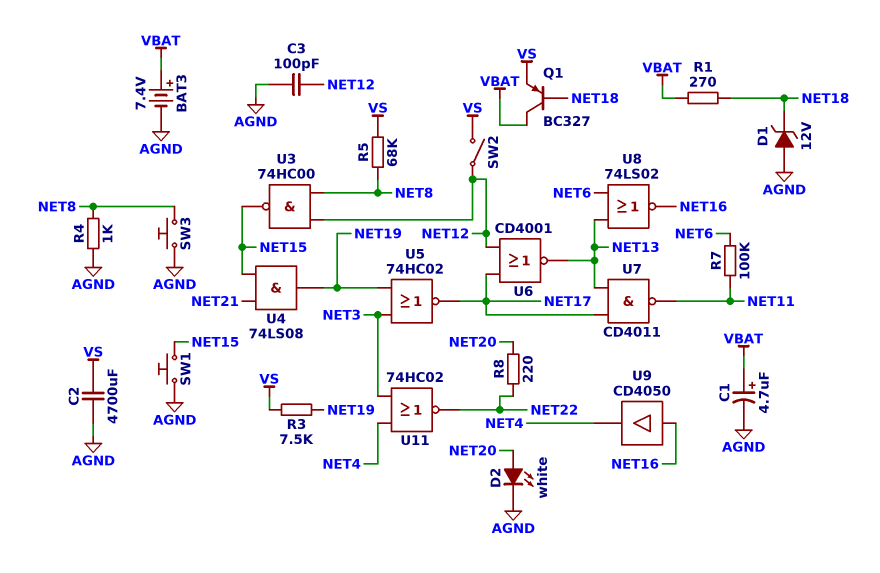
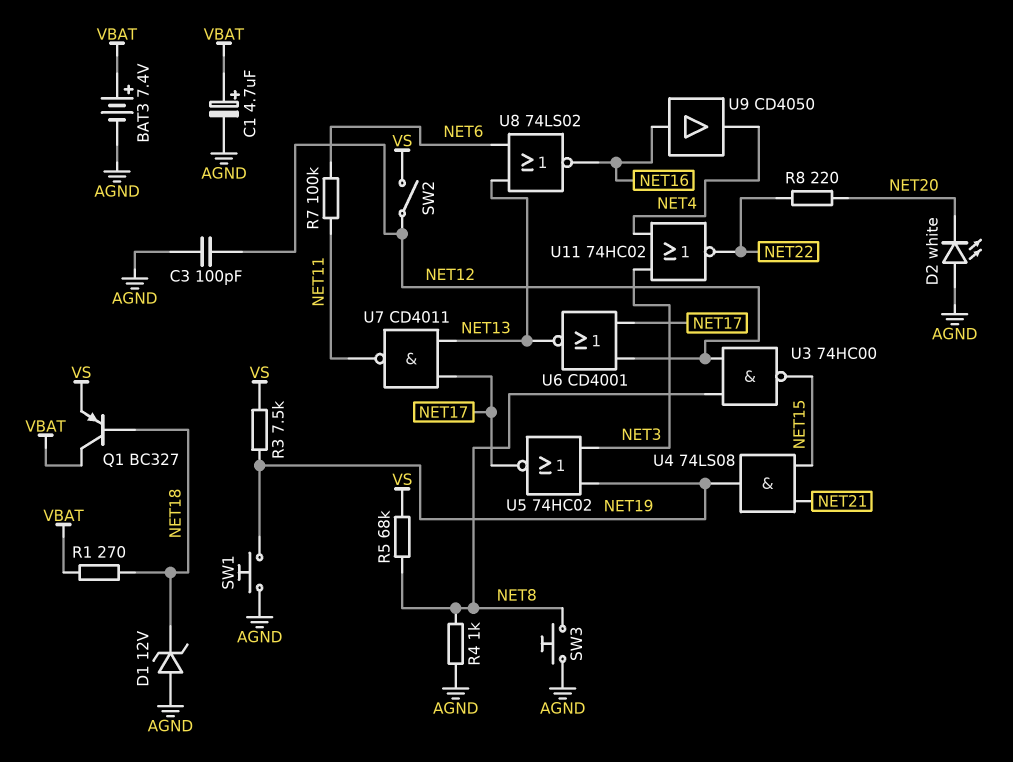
C2: 4700uF (AGND, VS) -> none
D2: LED white (A NET20, K AGND) -> LED white (A AGND, K NET20)
SW1: button (AGND, NET15) -> button (AGND, NET19)

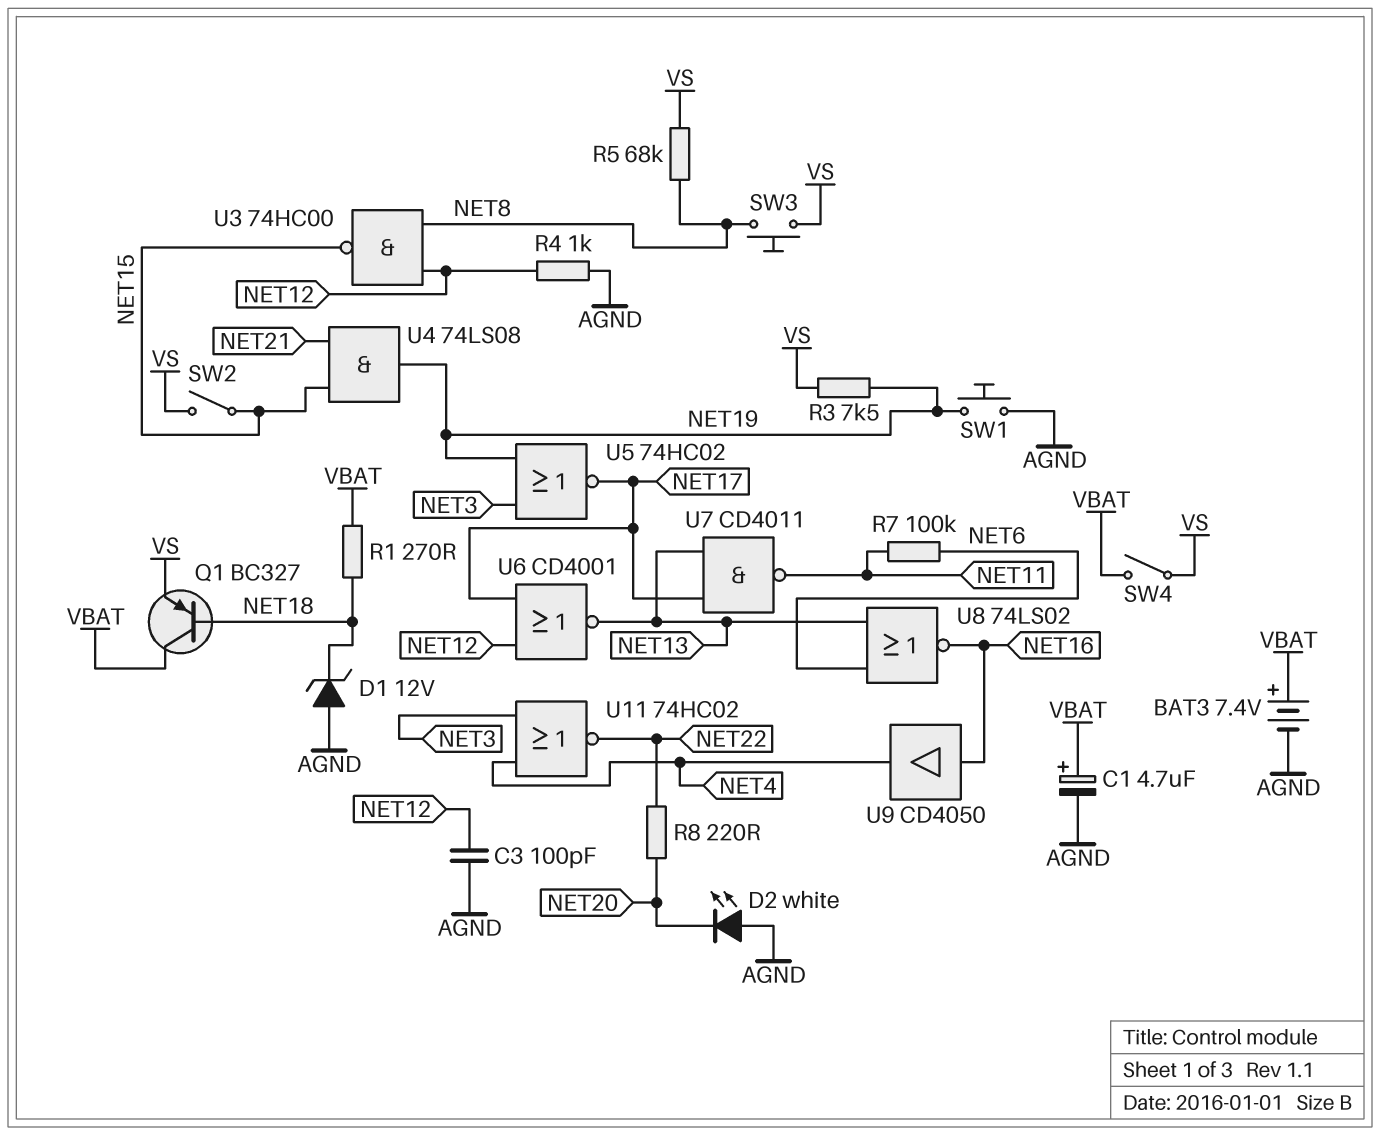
R4: 1k (AGND, NET8) -> 1k (AGND, NET12)
SW2: switch (NET12, VS) -> switch (NET15, VS)
SW3: button (AGND, NET8) -> button (NET8, VS)
SW4: none -> switch (VBAT, VS)

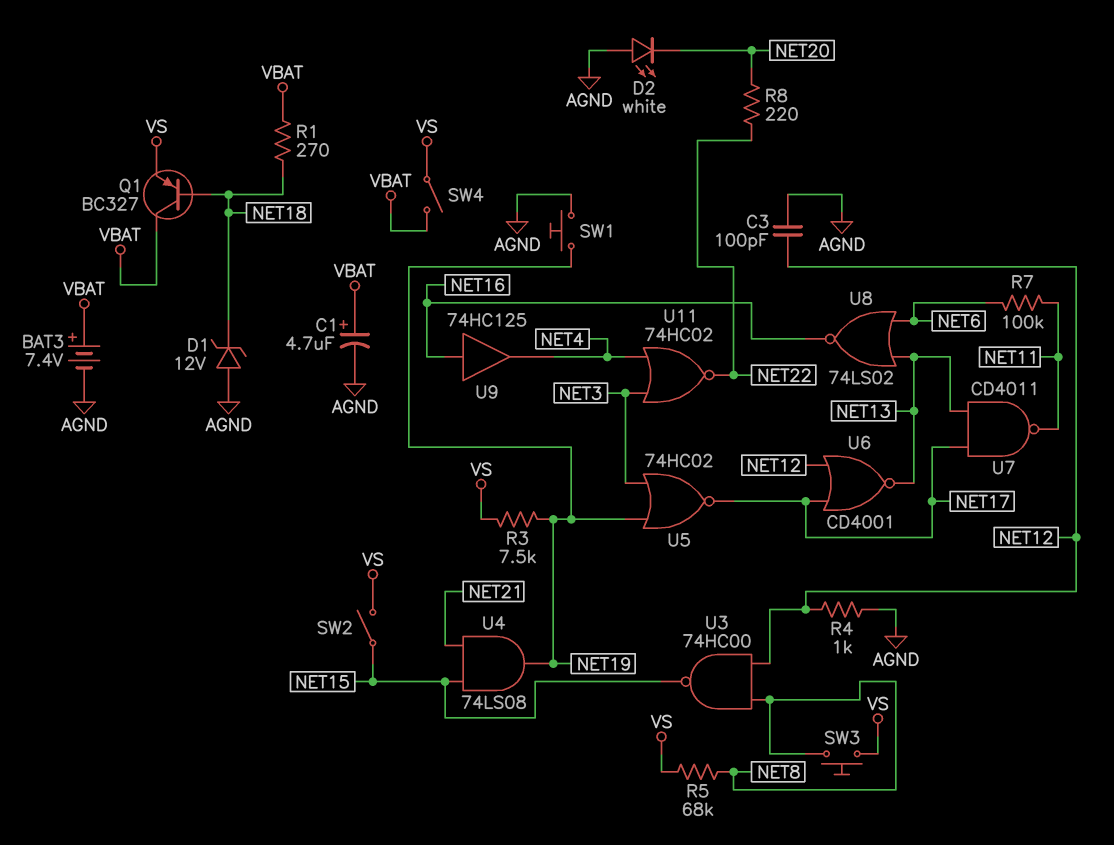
U9: buffer CD4050 (in NET16, out NET4) -> buffer 74HC125 (in NET16, out NET4)

